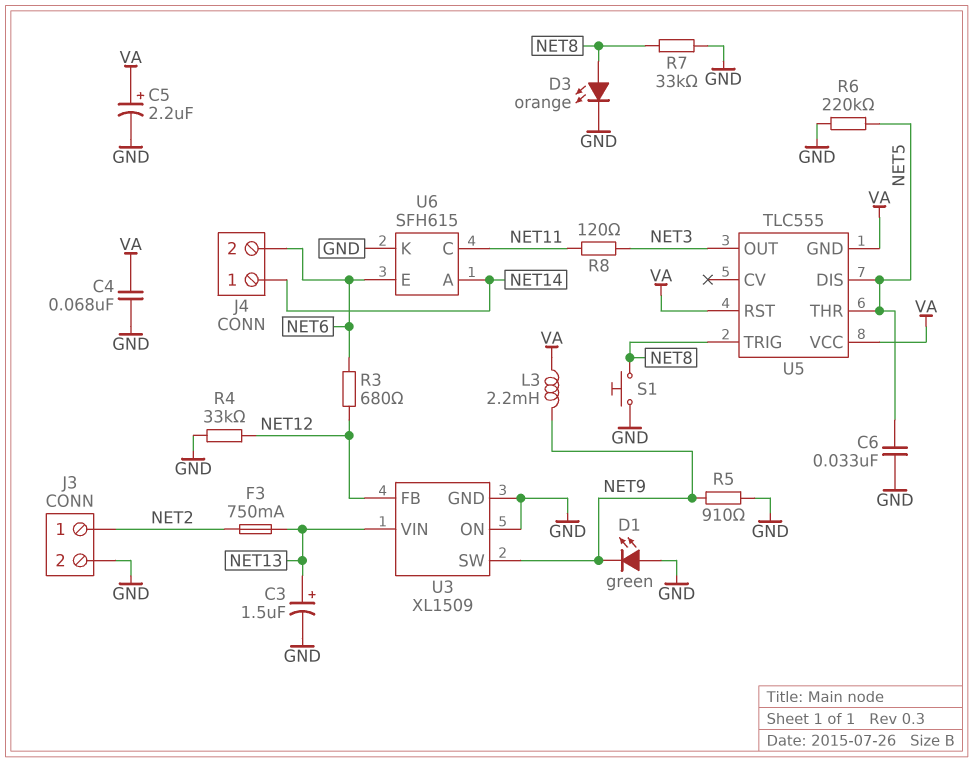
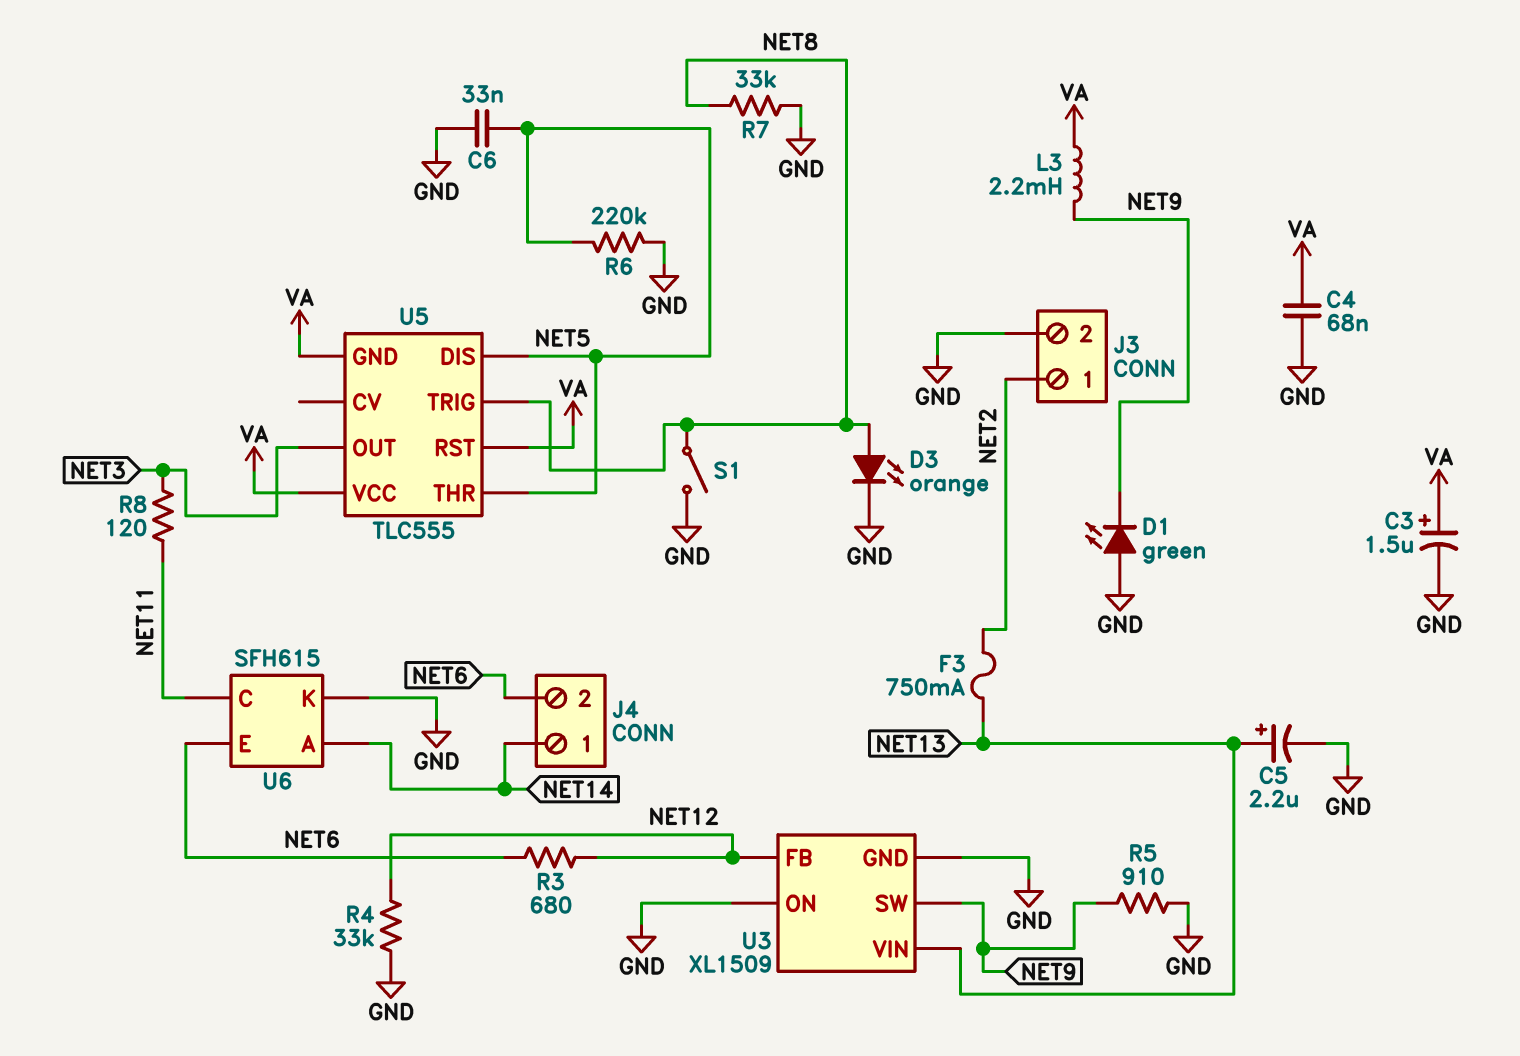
C3: 1.5uF (plus NET13, minus GND) -> 1.5uF (plus VA, minus GND)
C5: 2.2uF (plus VA, minus GND) -> 2.2uF (plus NET13, minus GND)
S1: button (GND, NET8) -> switch (GND, NET8)

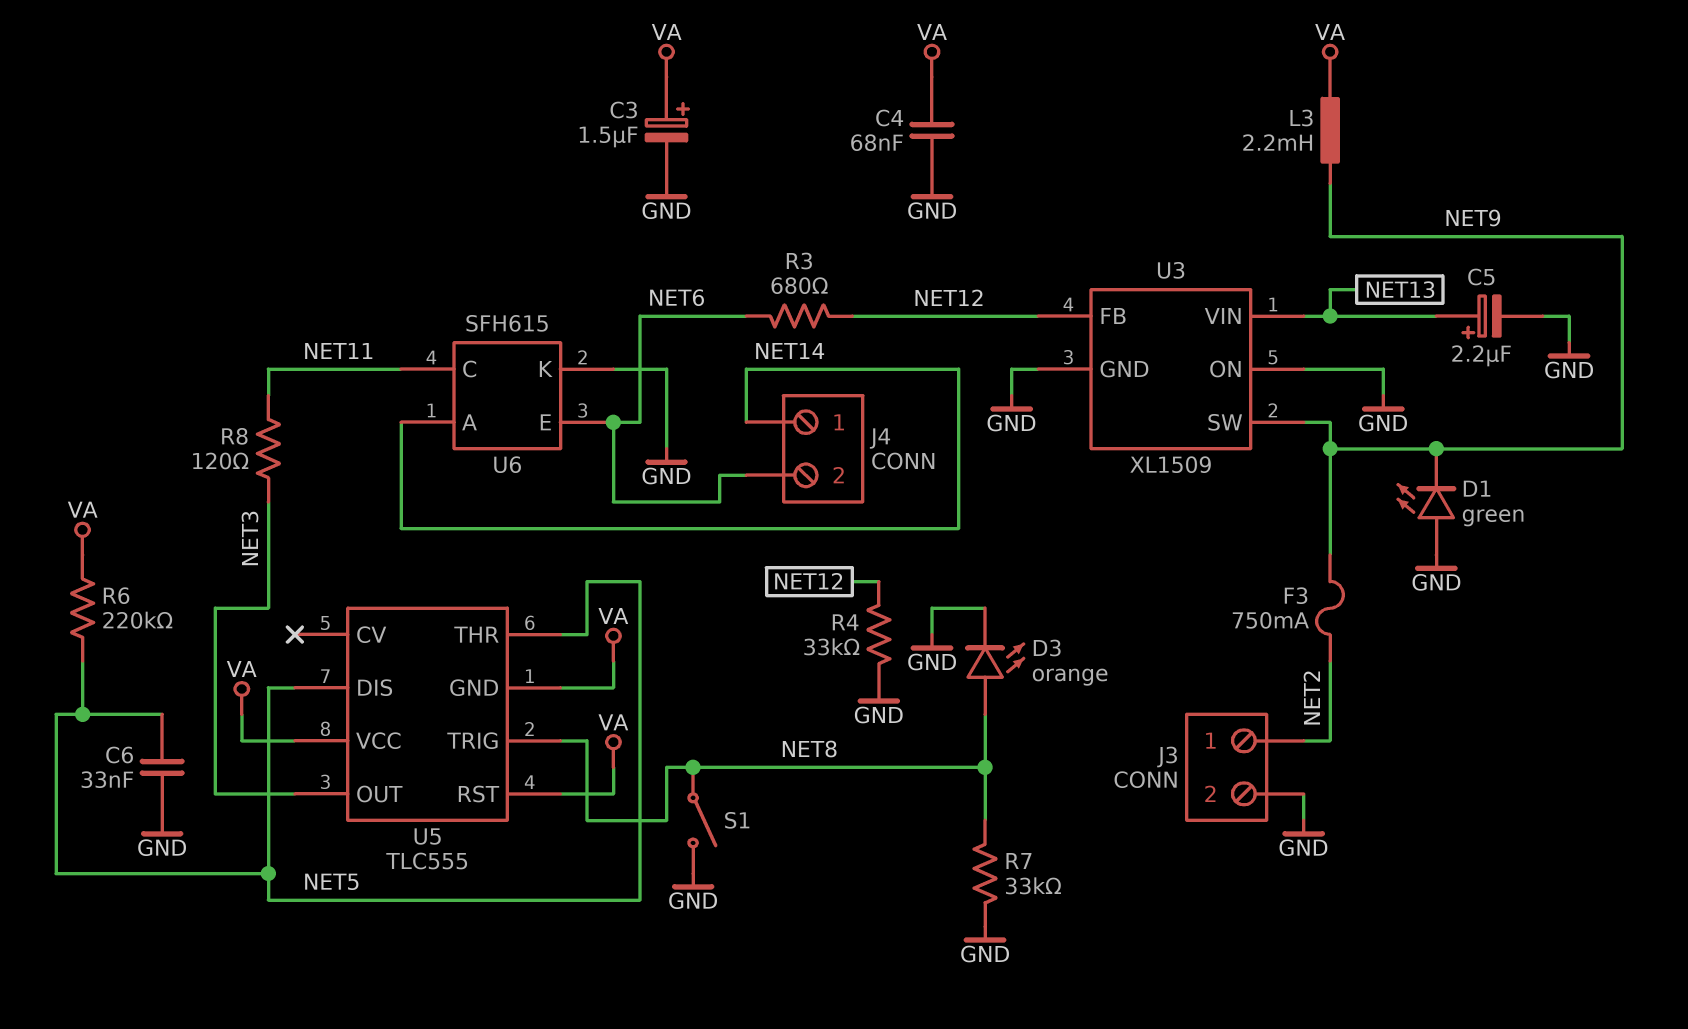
F3: 750mA (NET2, NET13) -> 750mA (NET2, NET9)
R5: 910 (GND, NET9) -> none
R6: 220k (GND, NET5) -> 220k (NET5, VA)

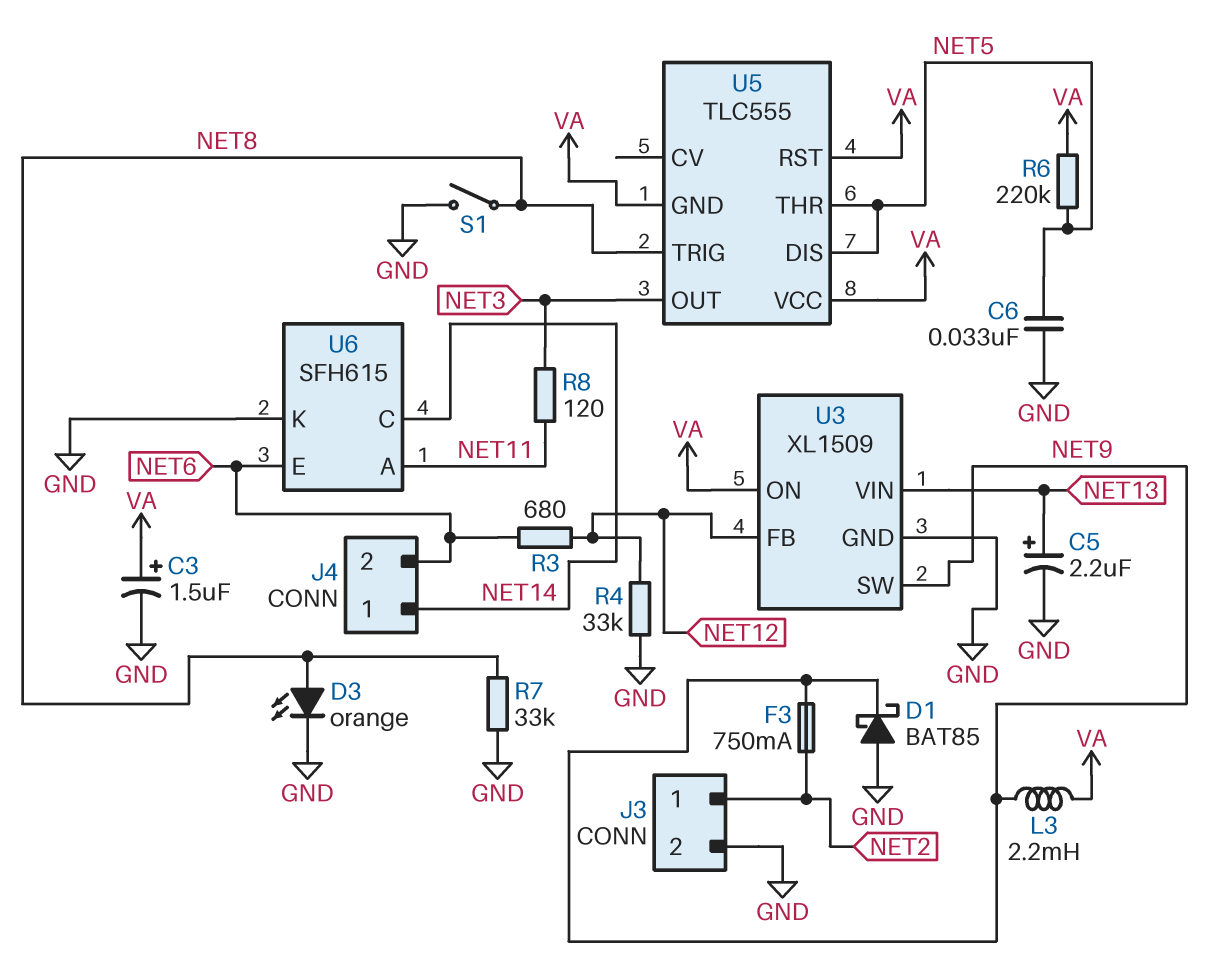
C4: 68nF (GND, VA) -> none
D1: LED green (A GND, K NET9) -> schottky BAT85 (A GND, K NET9)
U3 pin ON: GND -> VA
U6 pin A: NET14 -> NET11
U6 pin C: NET11 -> NET14

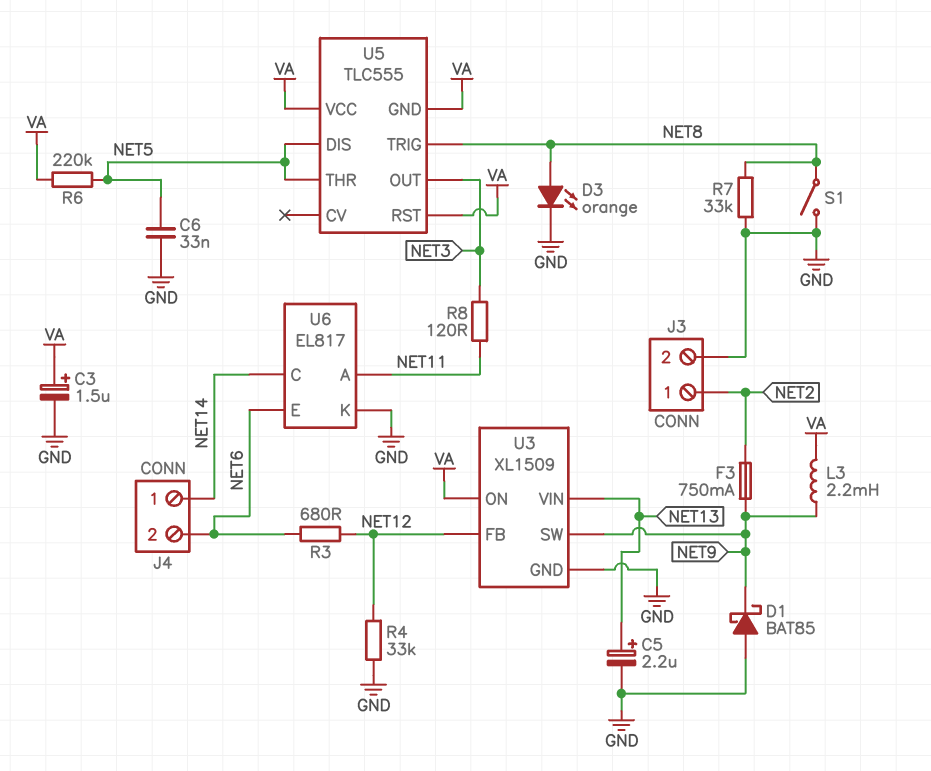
U6: SFH615 -> EL817

